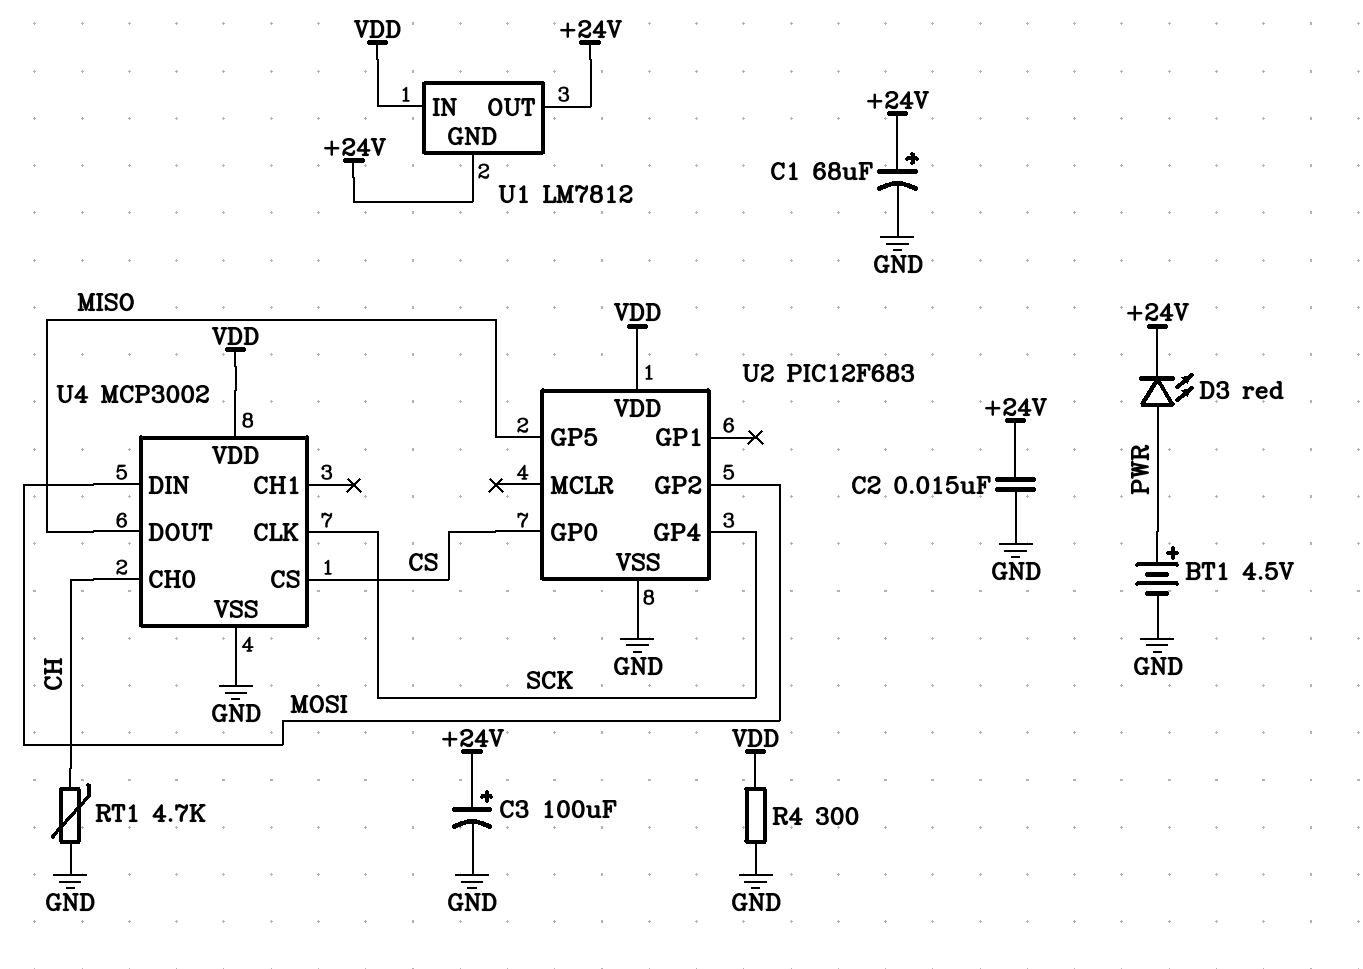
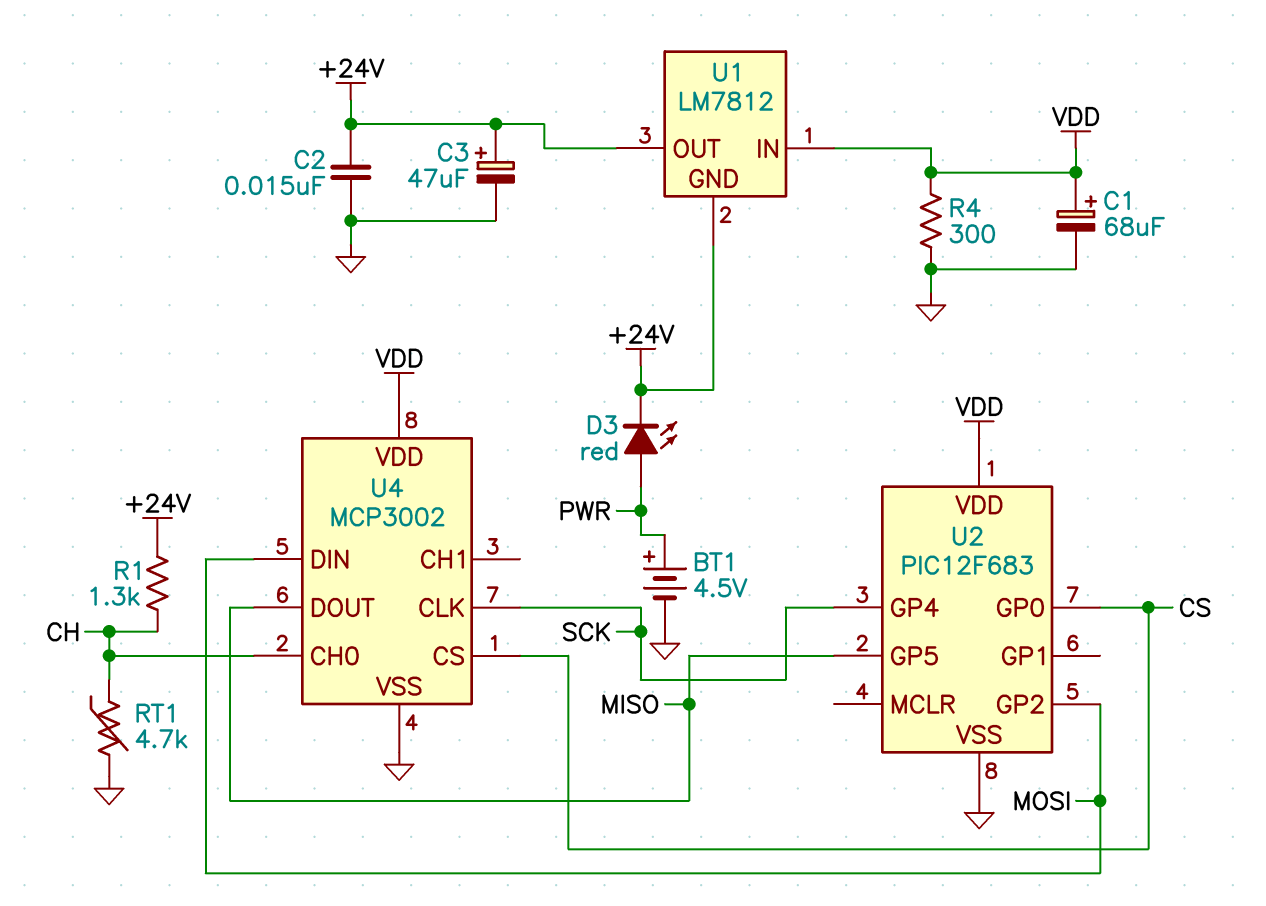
C1: 68uF (plus +24V, minus GND) -> 68uF (plus VDD, minus GND)
C3: 100uF (plus +24V, minus GND) -> 47uF (plus +24V, minus GND)
R1: none -> 1.3k (+24V, CH)

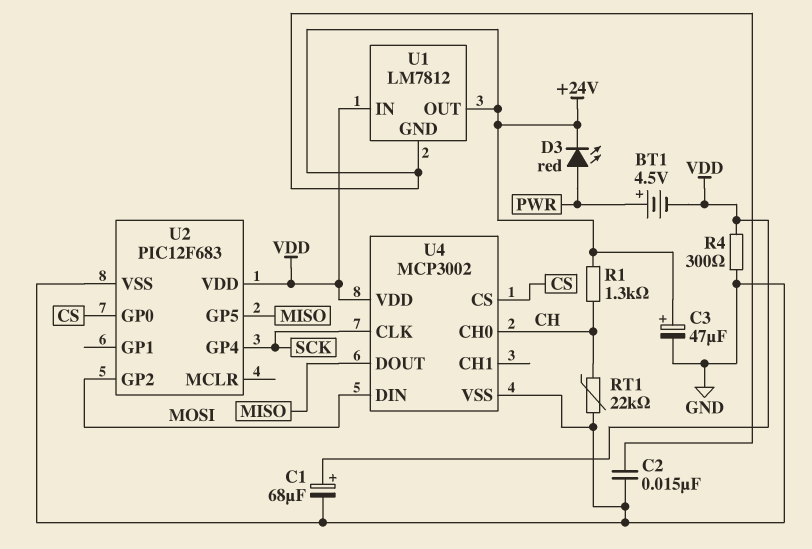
BT1: 4.5V (plus PWR, minus GND) -> 4.5V (plus PWR, minus VDD)
RT1: 4.7k (CH, GND) -> 22k (CH, GND)

